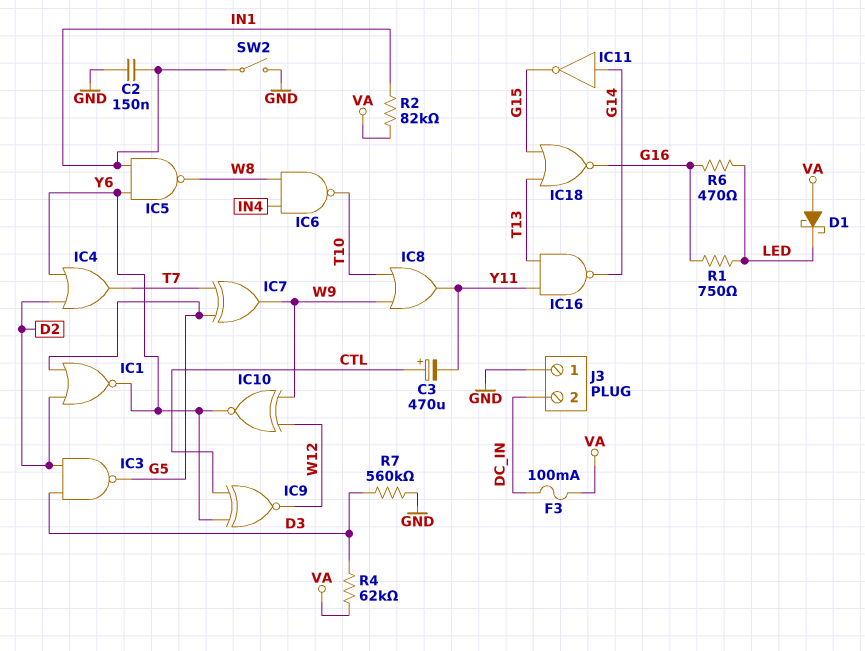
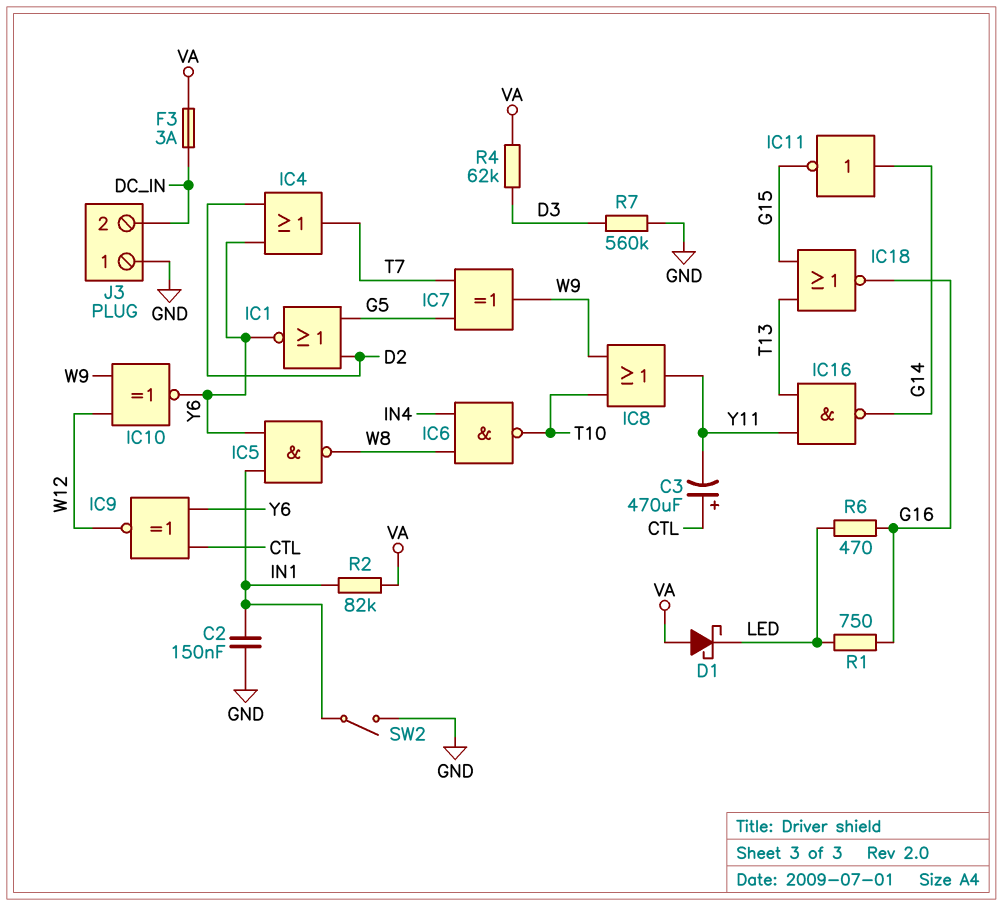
F3: 100mA (DC_IN, VA) -> 3A (DC_IN, VA)
IC3: NAND (in D2, in D3, out G5) -> none

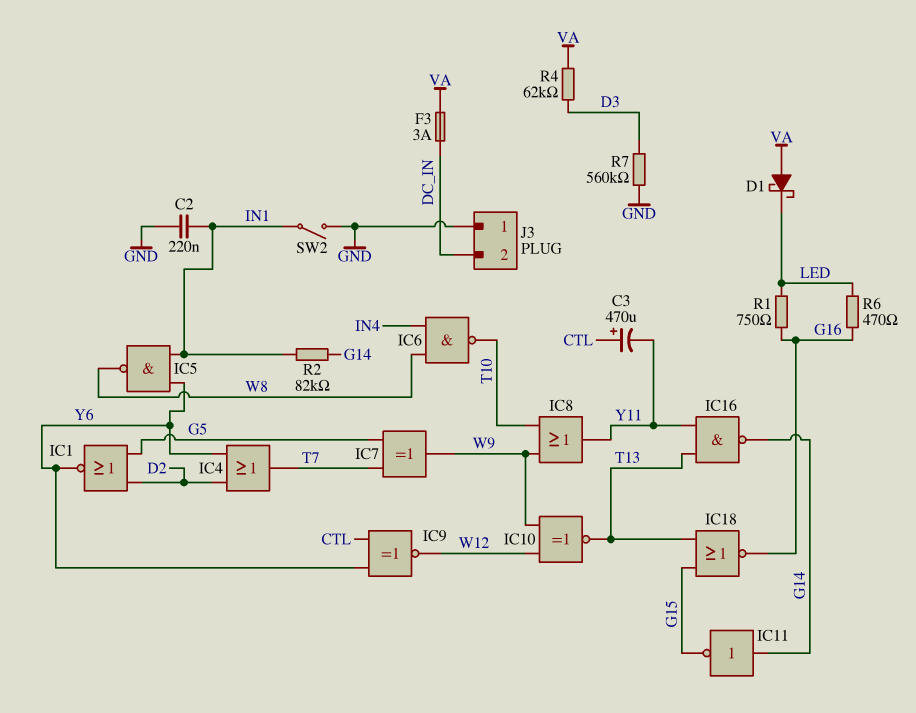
C2: 150nF (GND, IN1) -> 220nF (GND, IN1)
IC10: XNOR (in W9, in W12, out Y6) -> XNOR (in W9, in W12, out T13)
R2: 82k (IN1, VA) -> 82k (G14, IN1)

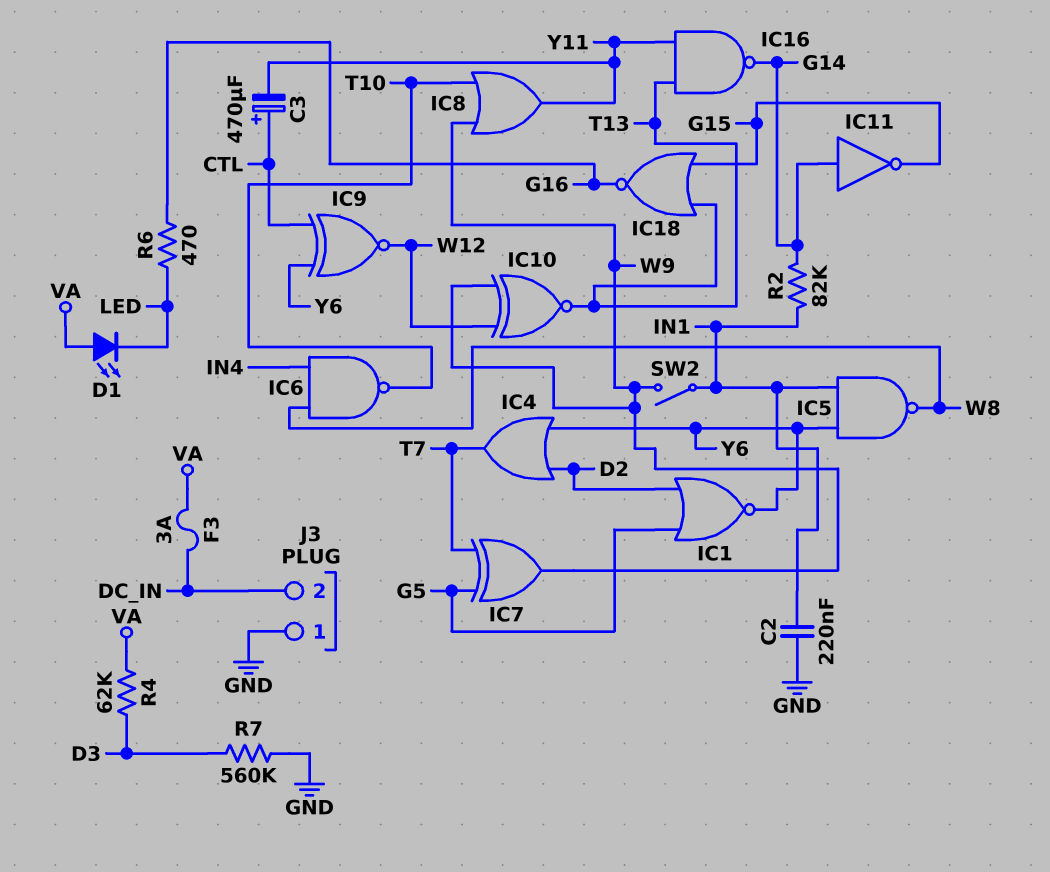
D1: schottky (A VA, K LED) -> LED (A VA, K LED)
R1: 750 (G16, LED) -> none
SW2: switch (GND, IN1) -> switch (IN1, W9)

